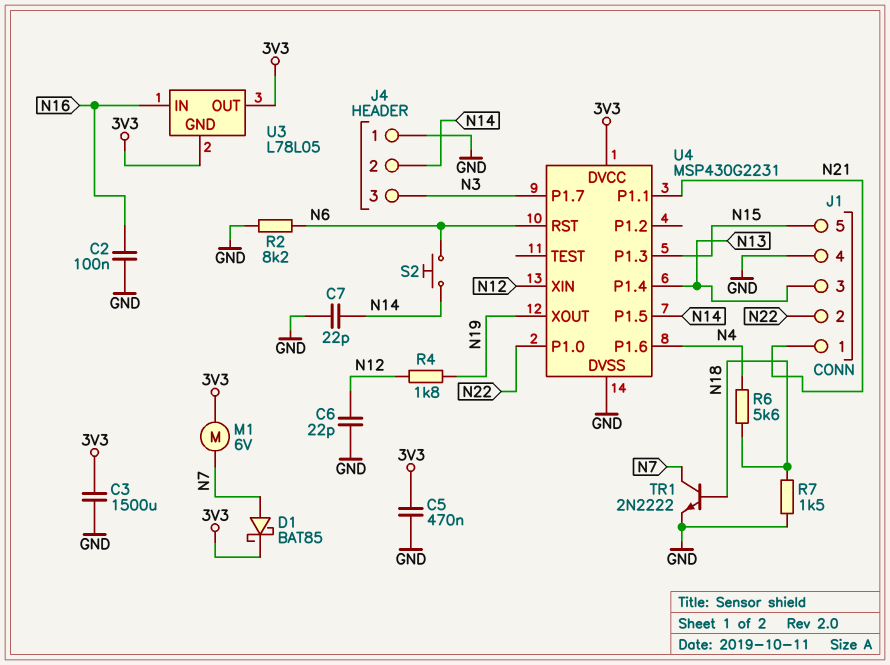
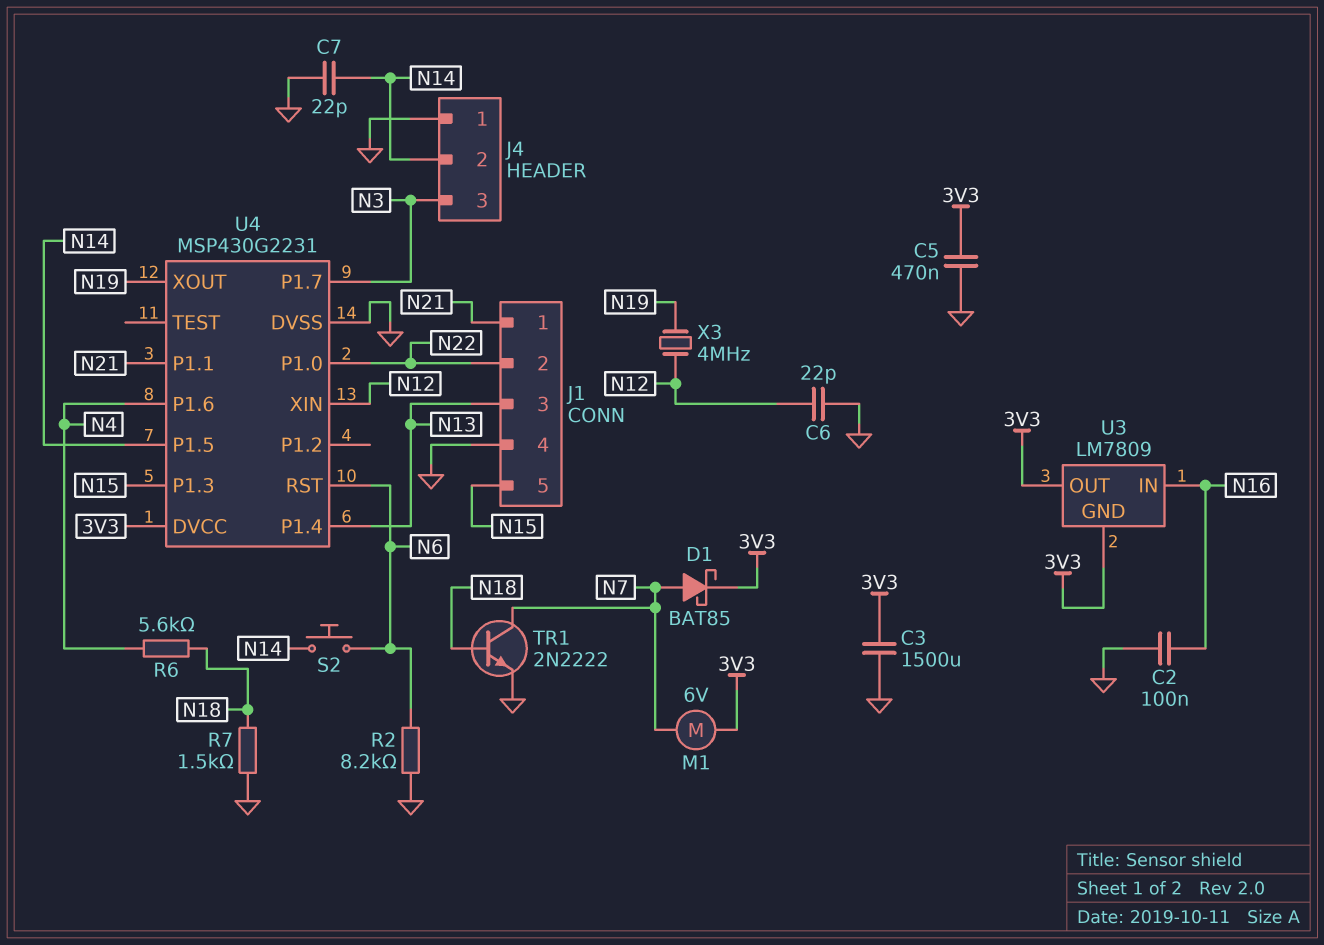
R4: 1.8k (N12, N19) -> none
U3: L78L05 -> LM7809
X3: none -> 4MHz (N12, N19)

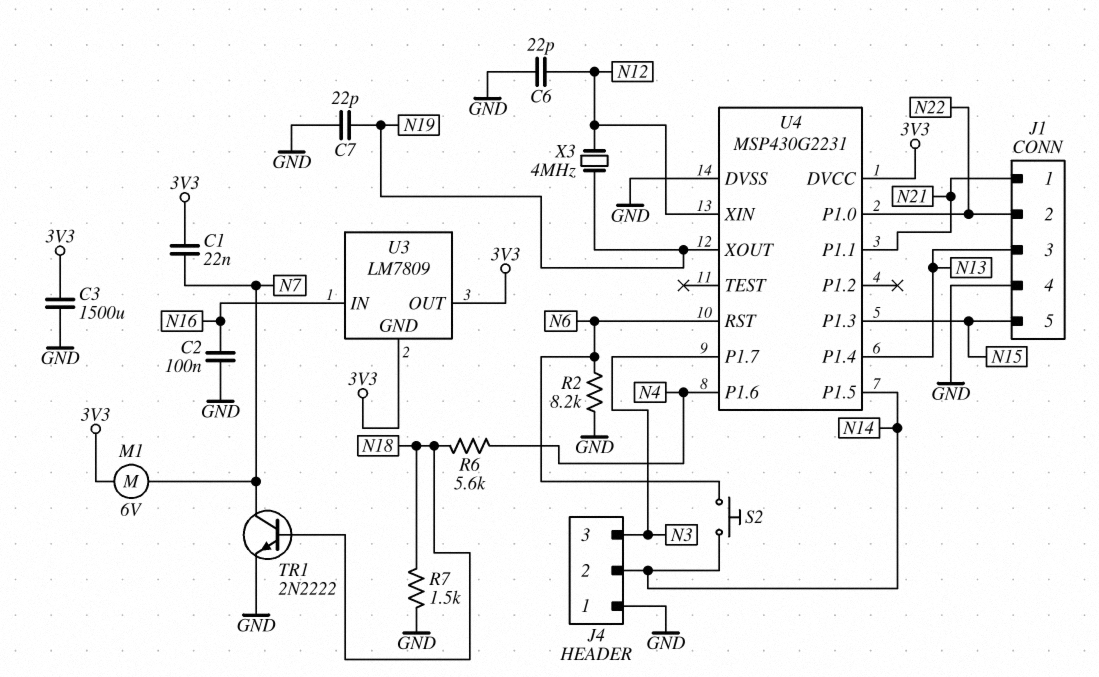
C1: none -> 22nF (3V3, N7)
C5: 470nF (3V3, GND) -> none
C7: 22pF (GND, N14) -> 22pF (GND, N19)
D1: schottky BAT85 (A N7, K 3V3) -> none

